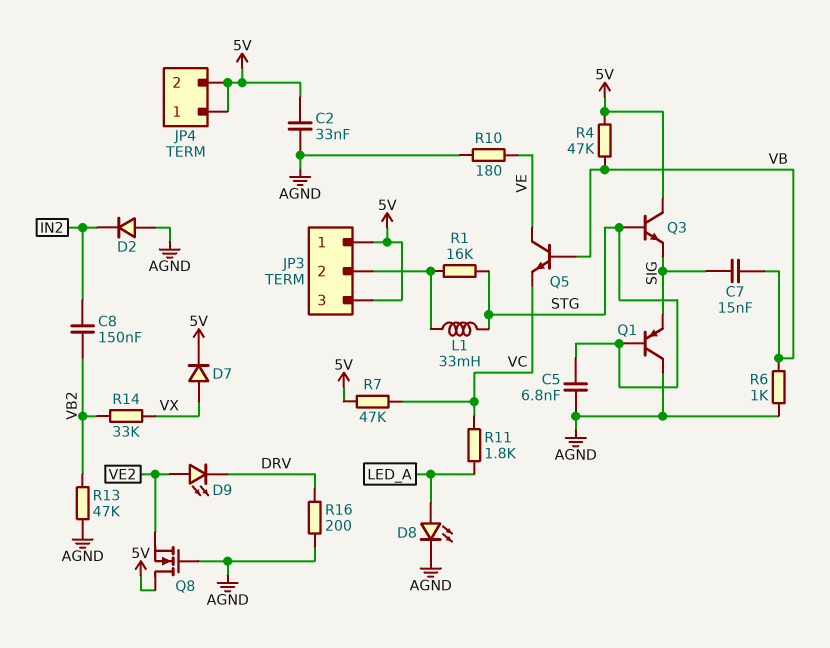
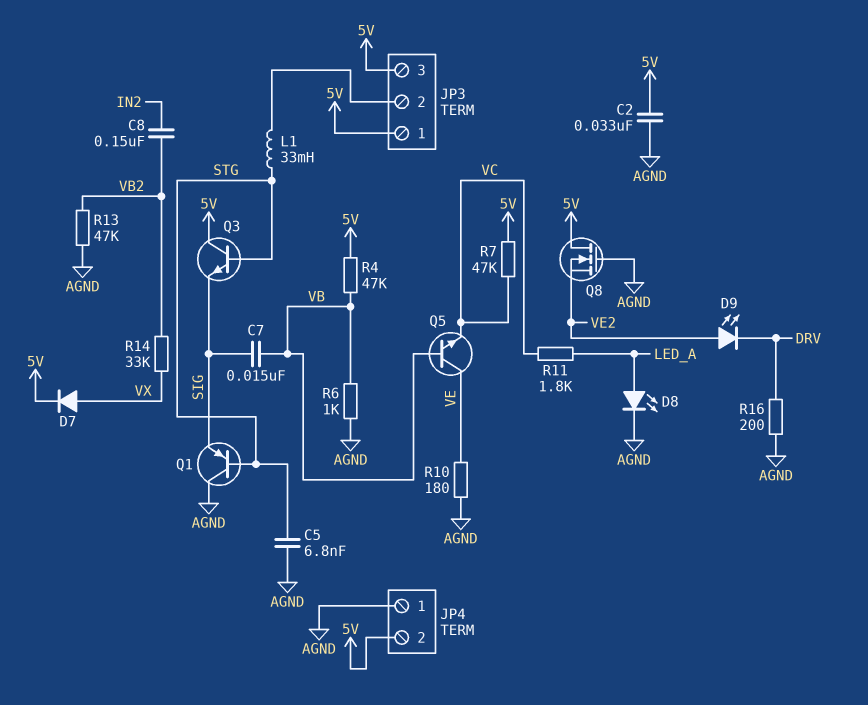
D2: diode (A AGND, K IN2) -> none
JP4 pin 1: 5V -> AGND
R1: 16k (JP3/2, STG) -> none

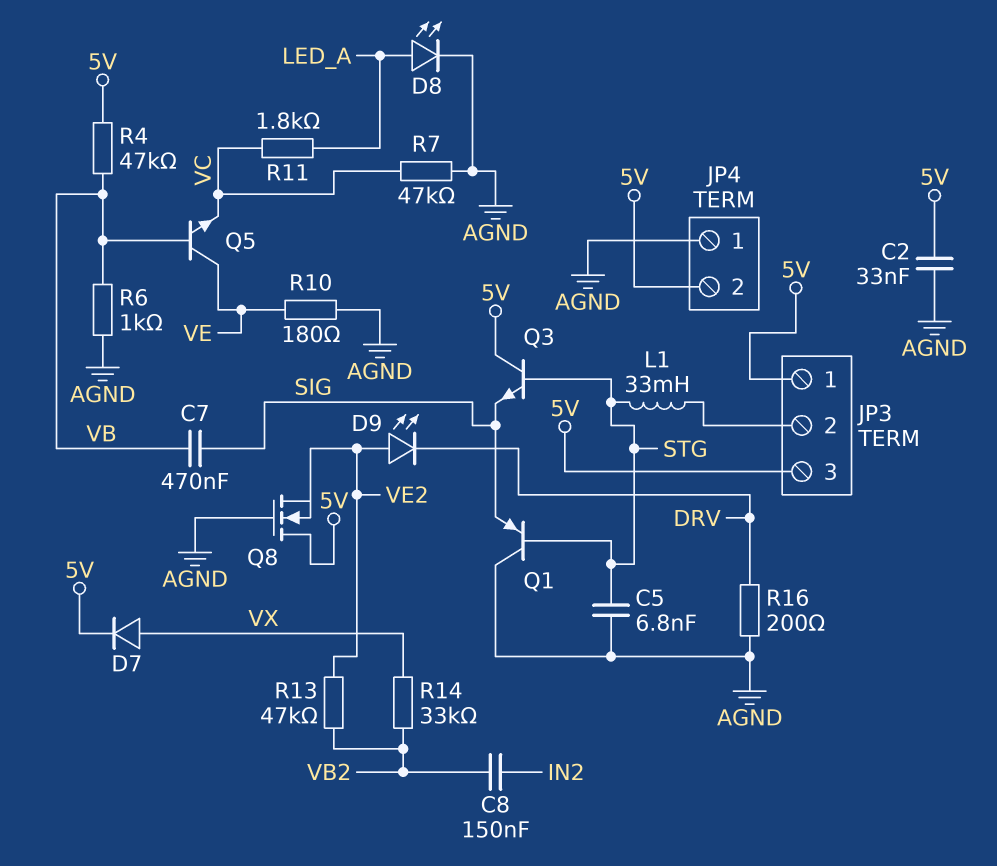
C7: 15nF (SIG, VB) -> 470nF (SIG, VB)
R7: 47k (5V, VC) -> 47k (AGND, VC)
R13: 47k (AGND, VB2) -> 47k (VB2, VE2)

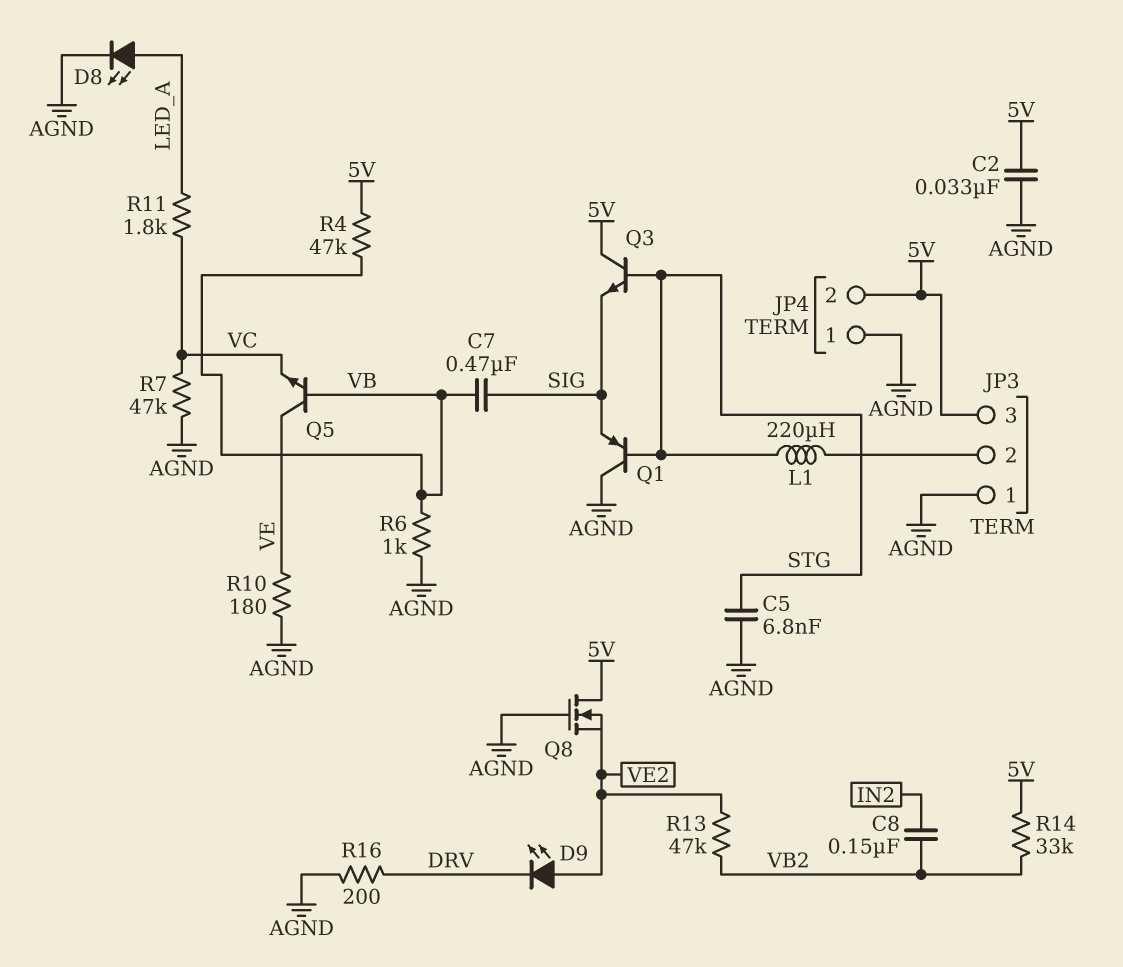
D7: diode (A VX, K 5V) -> none
JP3 pin 1: 5V -> AGND
L1: 33mH (JP3/2, STG) -> 220uH (JP3/2, STG)
R14: 33k (VB2, VX) -> 33k (5V, VB2)

